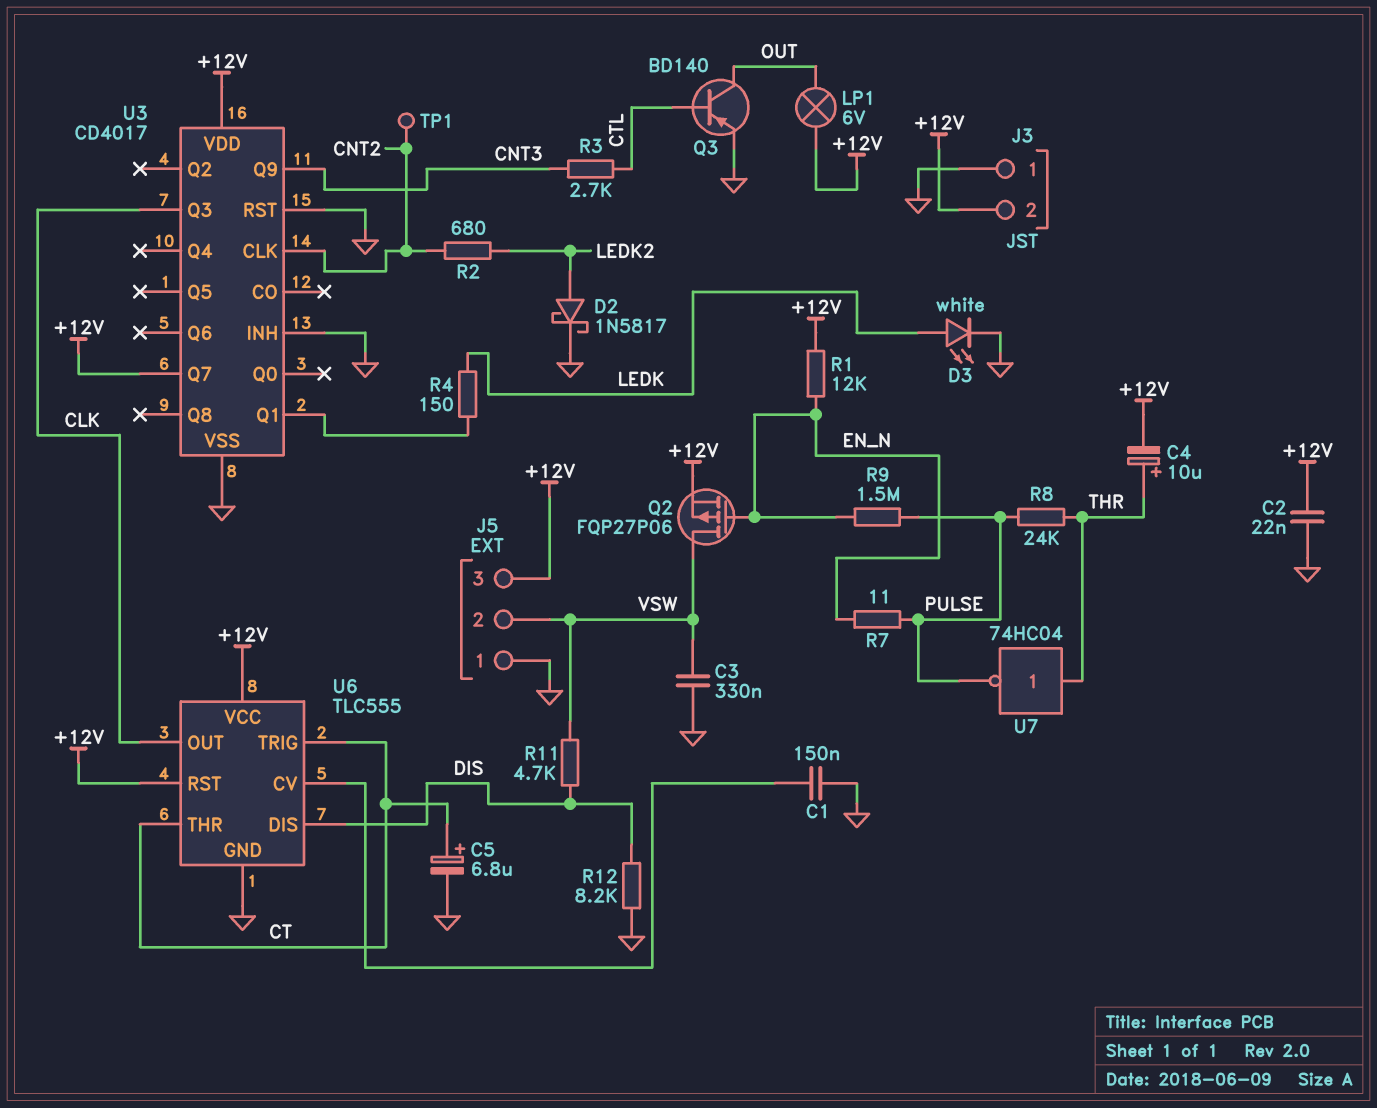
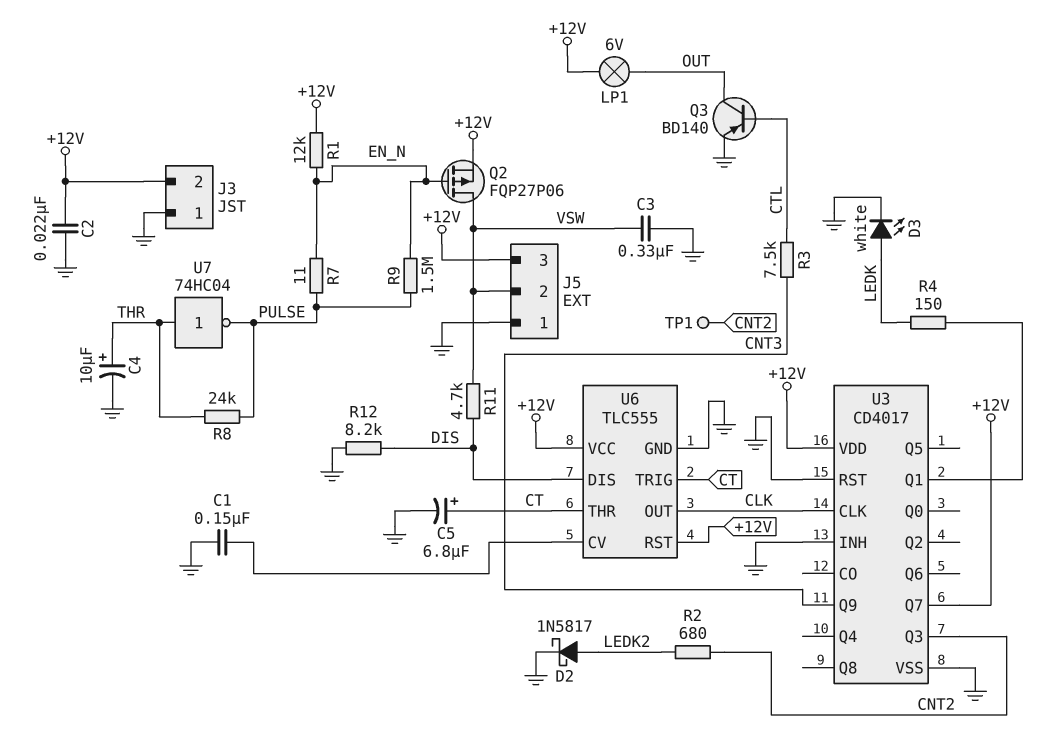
C4: 10uF (plus THR, minus +12V) -> 10uF (plus THR, minus GND)
R3: 2.7k (CNT3, CTL) -> 7.5k (CNT3, CTL)
U3 pin CLK: CNT2 -> CLK
U3 pin Q3: CLK -> CNT2

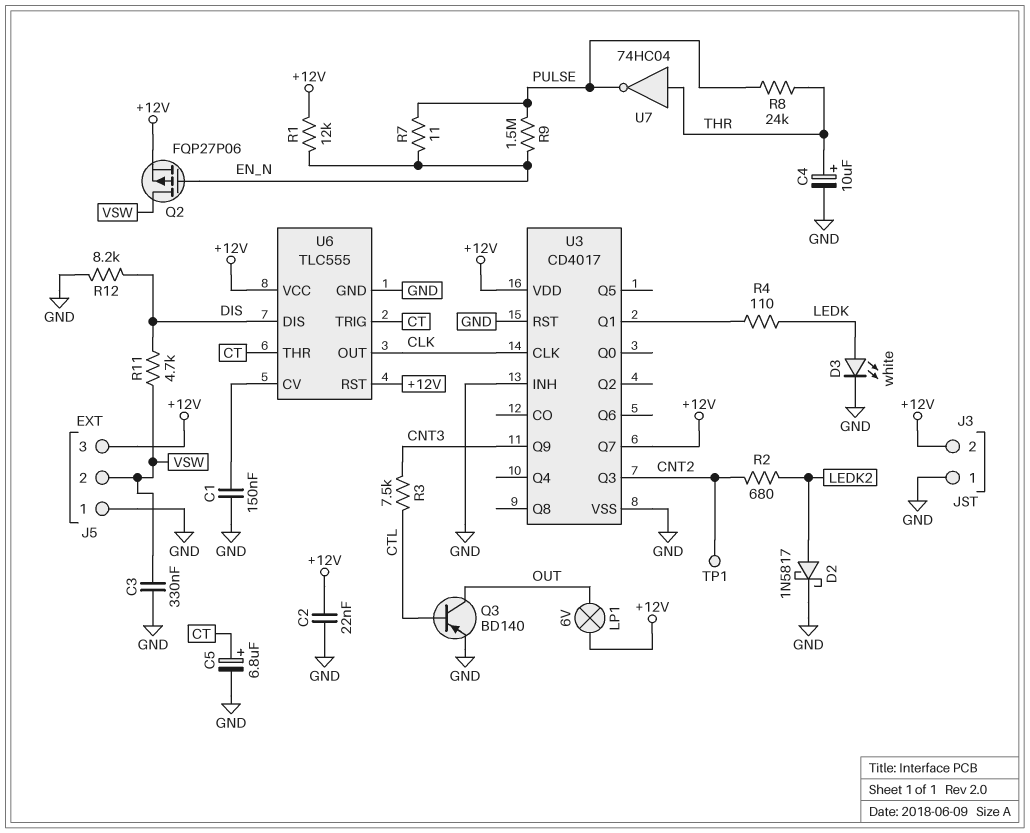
R4: 150 (LEDK, U3/Q1) -> 110 (LEDK, U3/Q1)

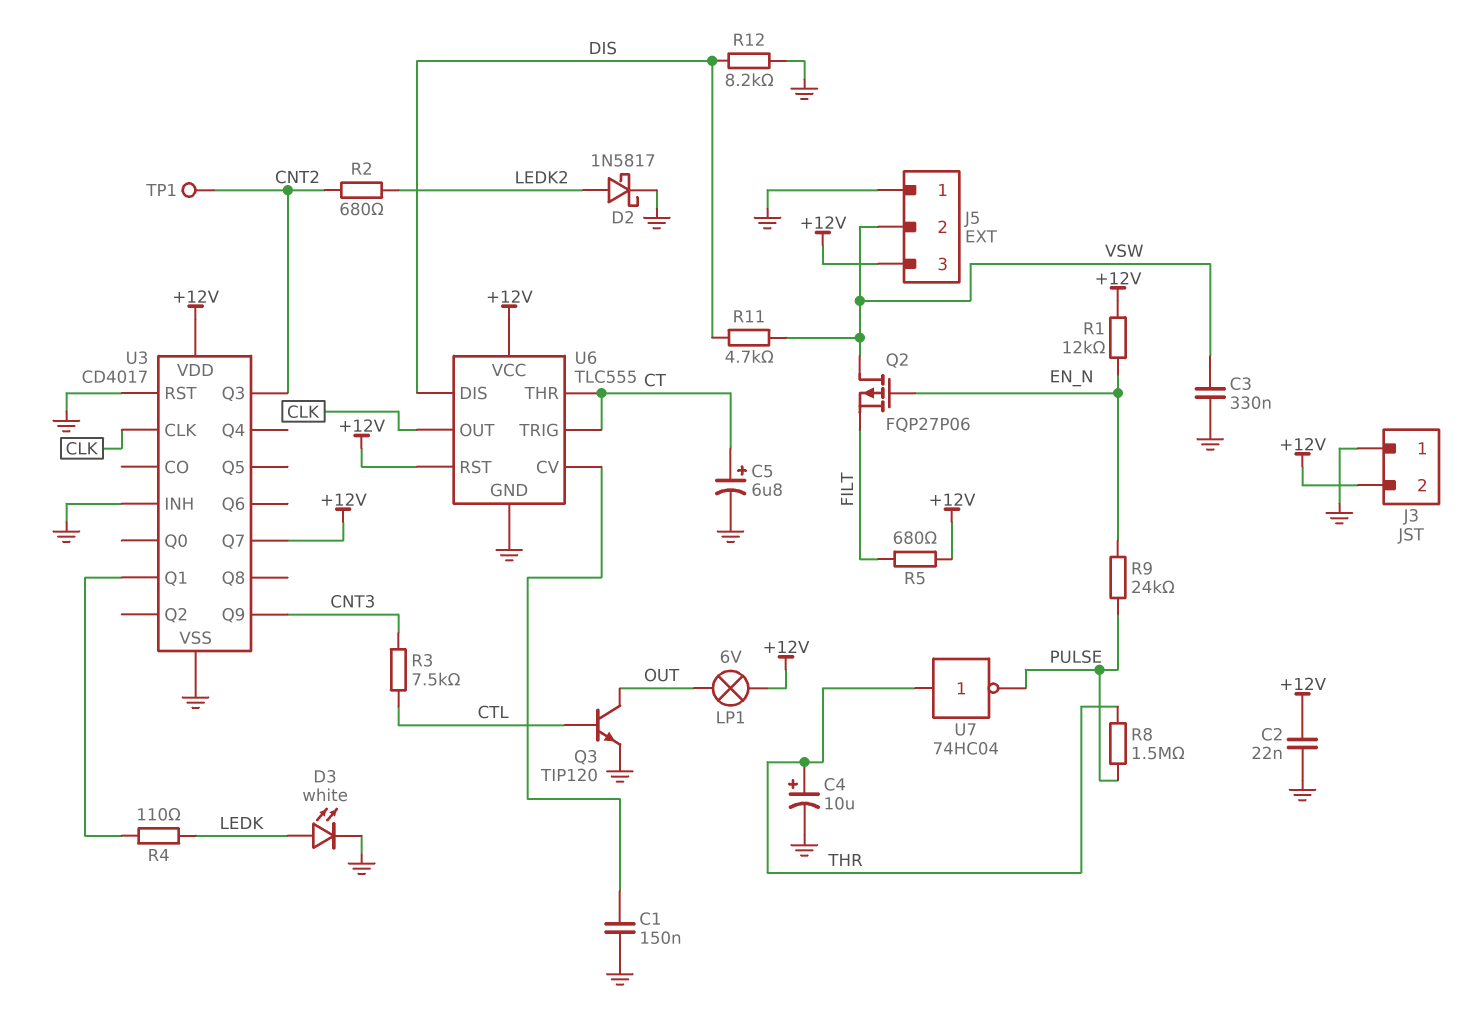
Q2: PMOS FQP27P06 (G EN_N, D VSW, S +12V) -> PMOS FQP27P06 (G EN_N, D VSW, S FILT)
Q3: PNP BD140 (B CTL, C OUT, E GND) -> NPN TIP120 (B CTL, C OUT, E GND)
R5: none -> 680 (+12V, FILT)
R7: 11 (EN_N, PULSE) -> none
R8: 24k (PULSE, THR) -> 1.5M (PULSE, THR)
R9: 1.5M (EN_N, PULSE) -> 24k (EN_N, PULSE)

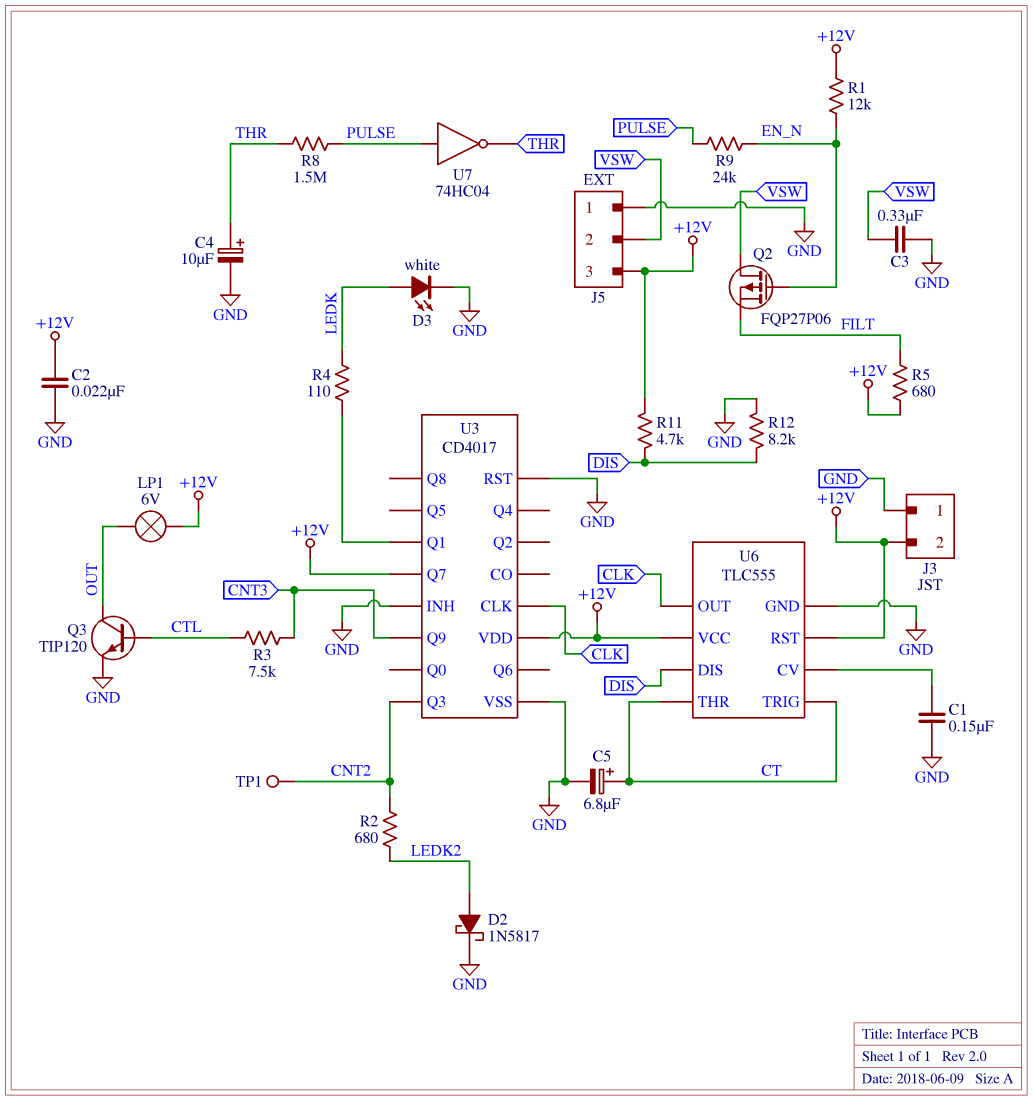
R11: 4.7k (DIS, VSW) -> 4.7k (+12V, DIS)
U7: NOT 74HC04 (in THR, out PULSE) -> NOT 74HC04 (in PULSE, out THR)

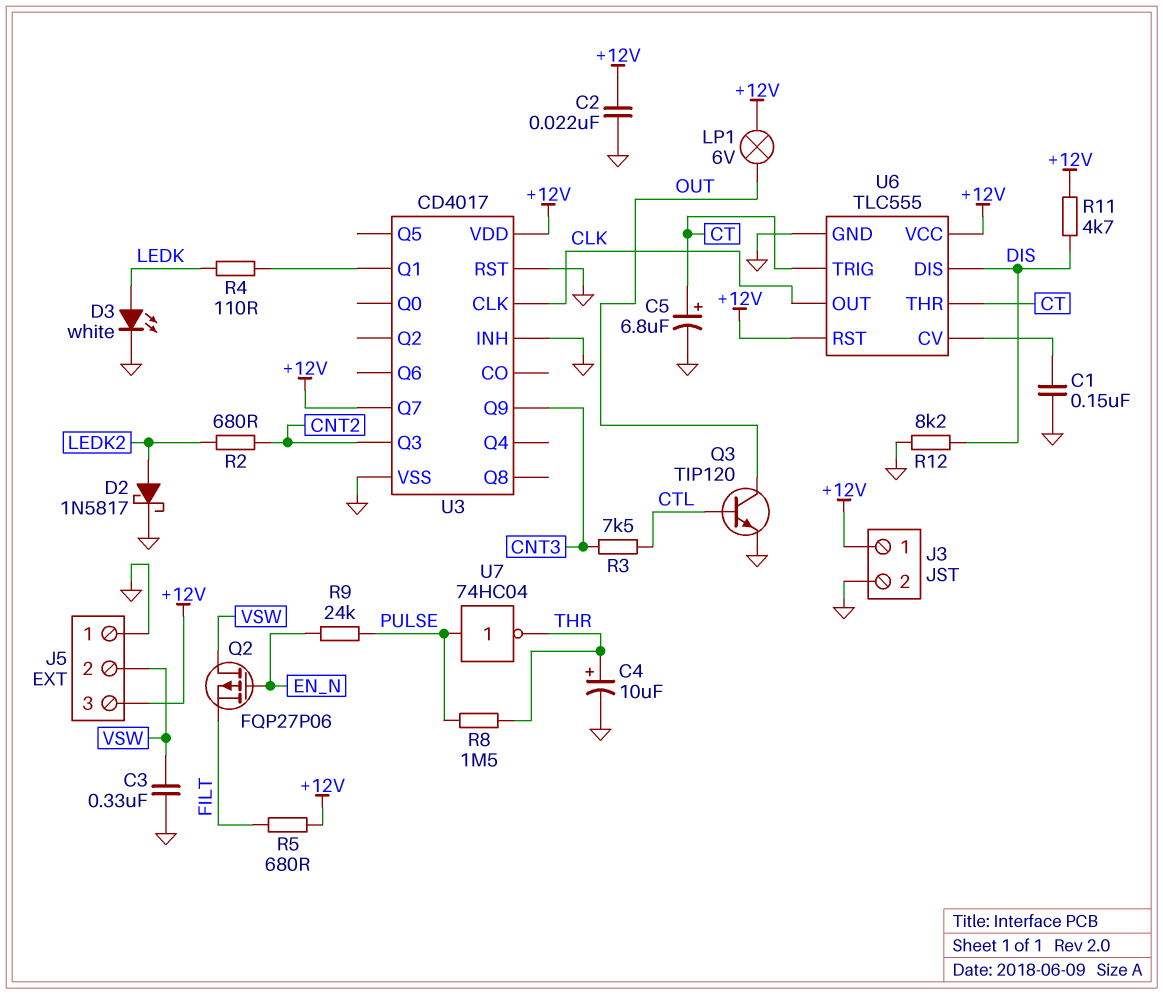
J3 pin 1: GND -> +12V
J3 pin 2: +12V -> GND
R1: 12k (+12V, EN_N) -> none
TP1: test point (CNT2) -> none

